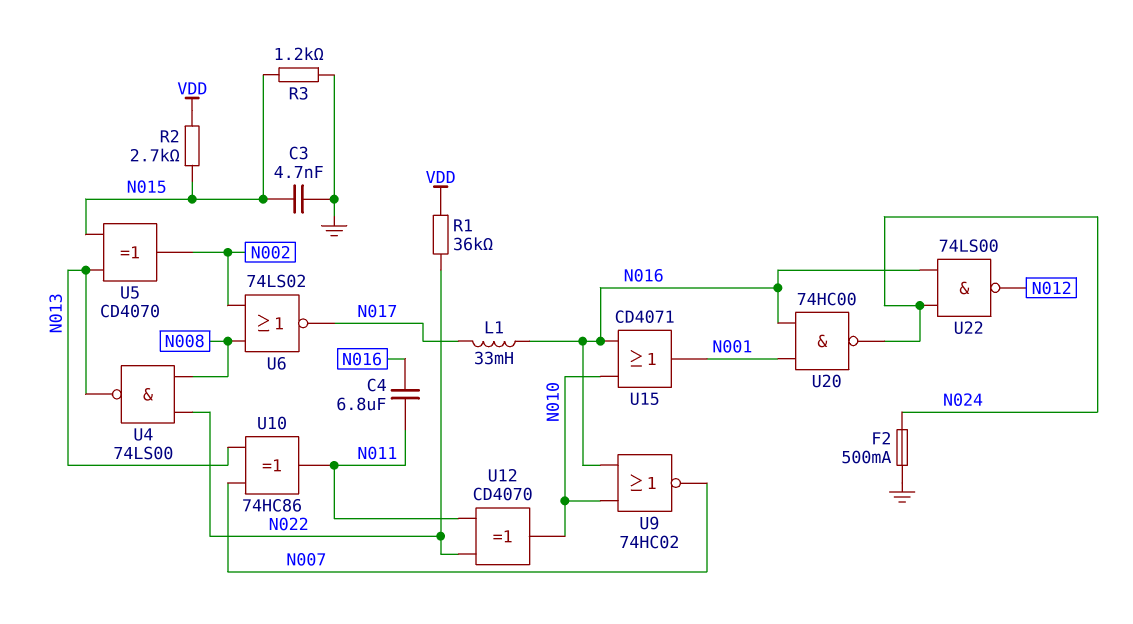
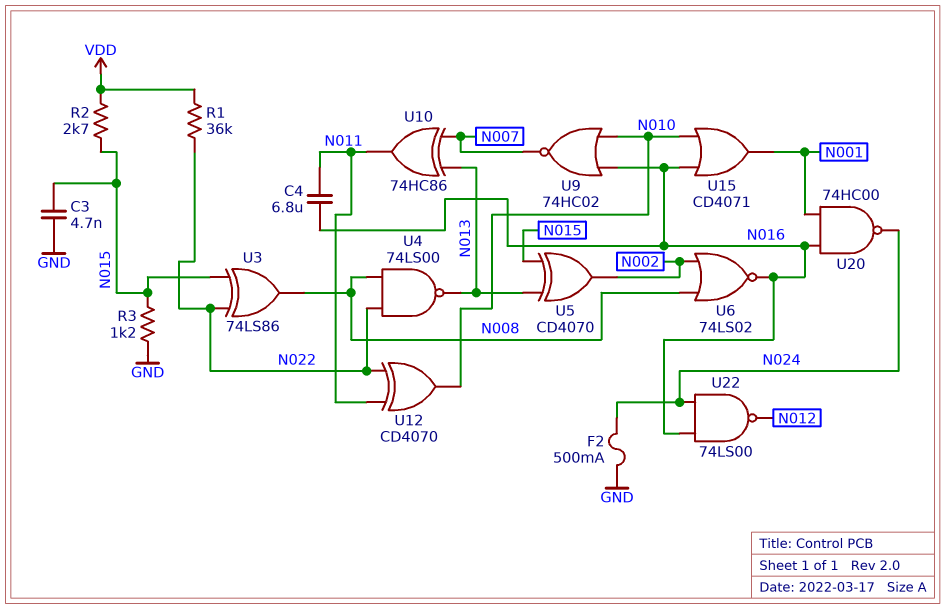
L1: 33mH (N016, N017) -> none
U3: none -> XOR 74LS86 (in N015, in N022, out N008)
U6: NOR 74LS02 (in N002, in N008, out N017) -> NOR 74LS02 (in N002, in N008, out N016)

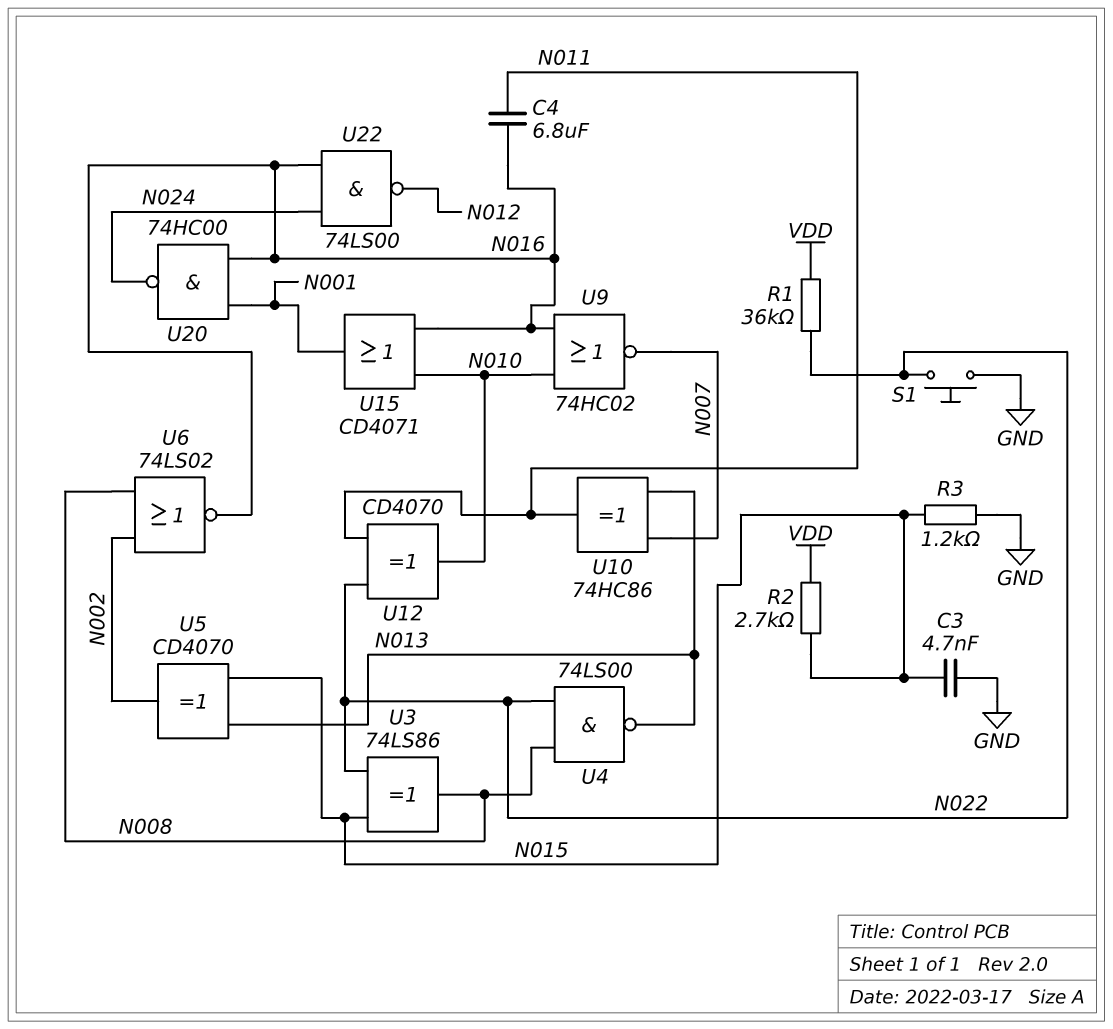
F2: 500mA (GND, N024) -> none
S1: none -> button (GND, N022)

